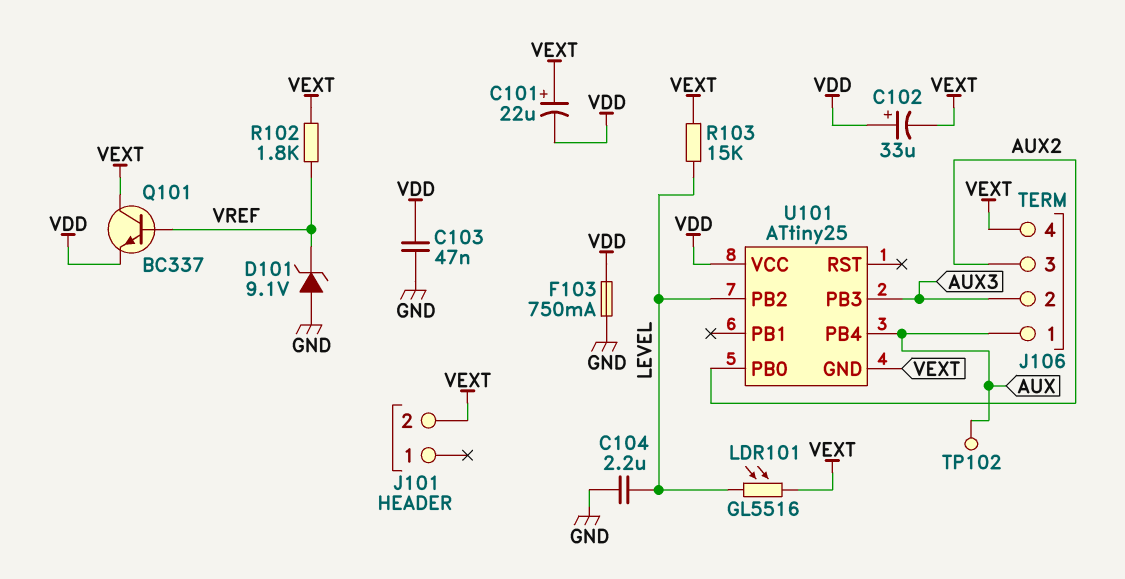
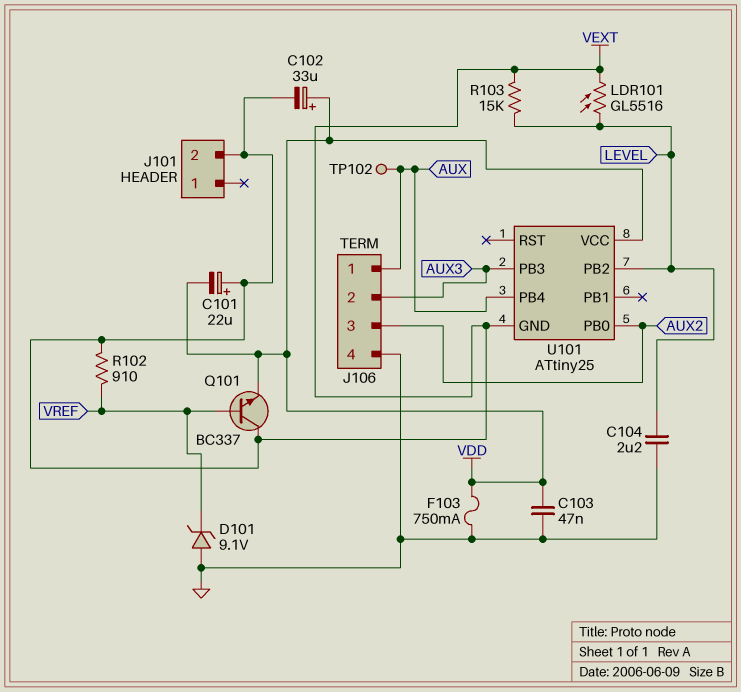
J106 pin 4: VEXT -> GND
R102: 1.8k (VEXT, VREF) -> 910 (VEXT, VREF)

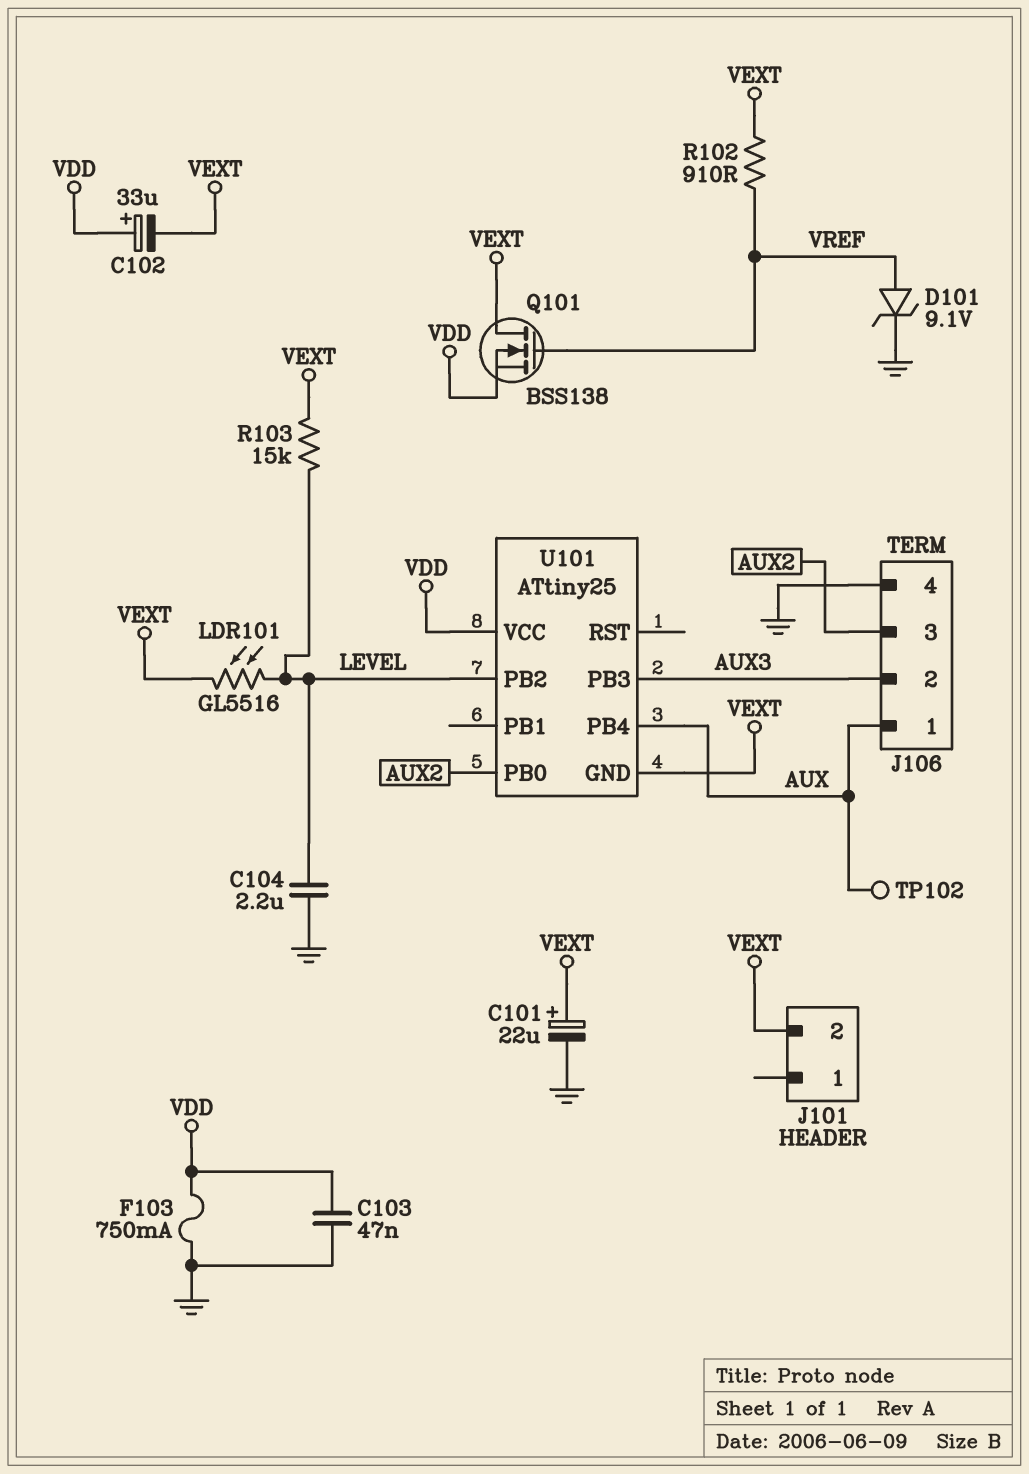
C101: 22uF (plus VEXT, minus VDD) -> 22uF (plus VEXT, minus GND)
D101: zener 9.1V (A GND, K VREF) -> zener 9.1V (A VREF, K GND)
Q101: NPN BC337 (B VREF, C VEXT, E VDD) -> NMOS BSS138 (G VREF, D VEXT, S VDD)

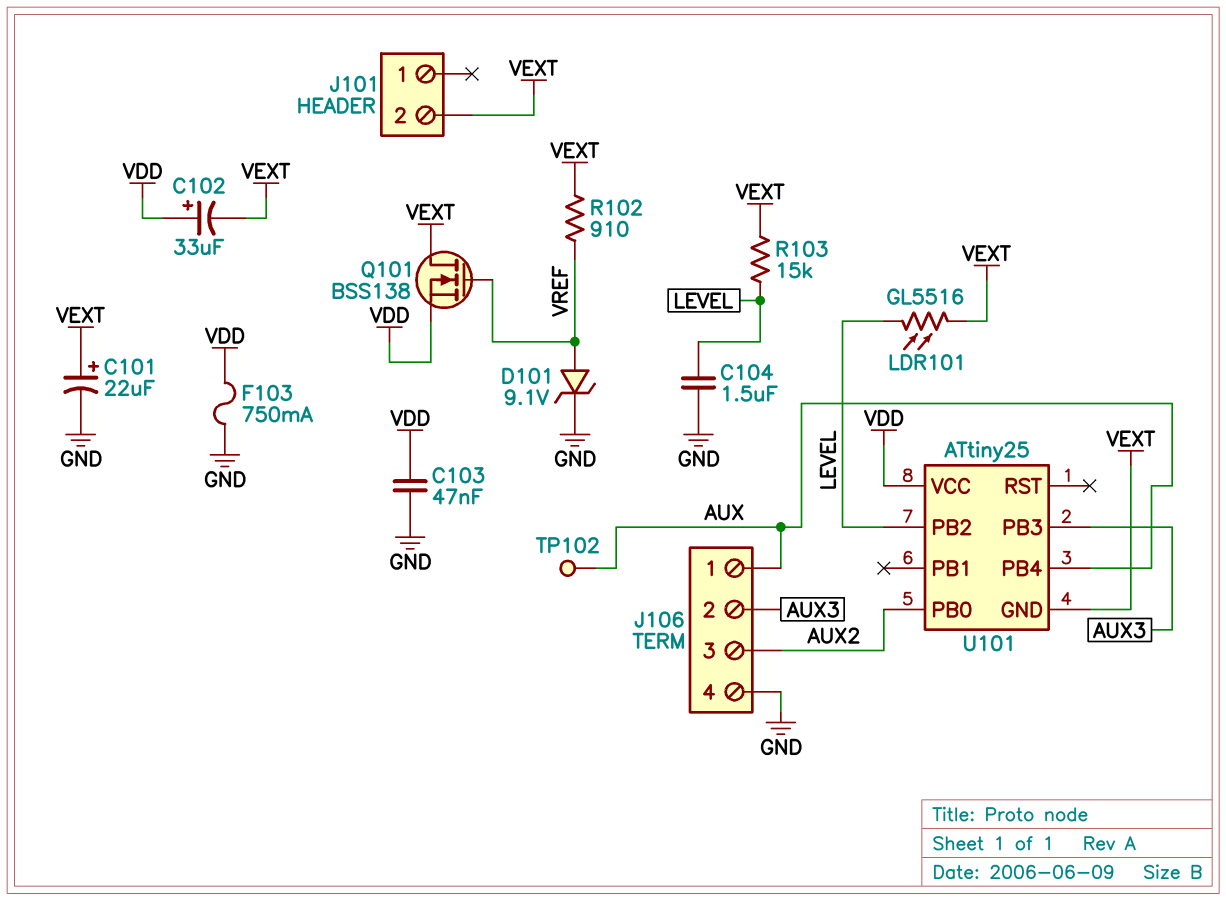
C104: 2.2uF (GND, LEVEL) -> 1.5uF (GND, LEVEL)

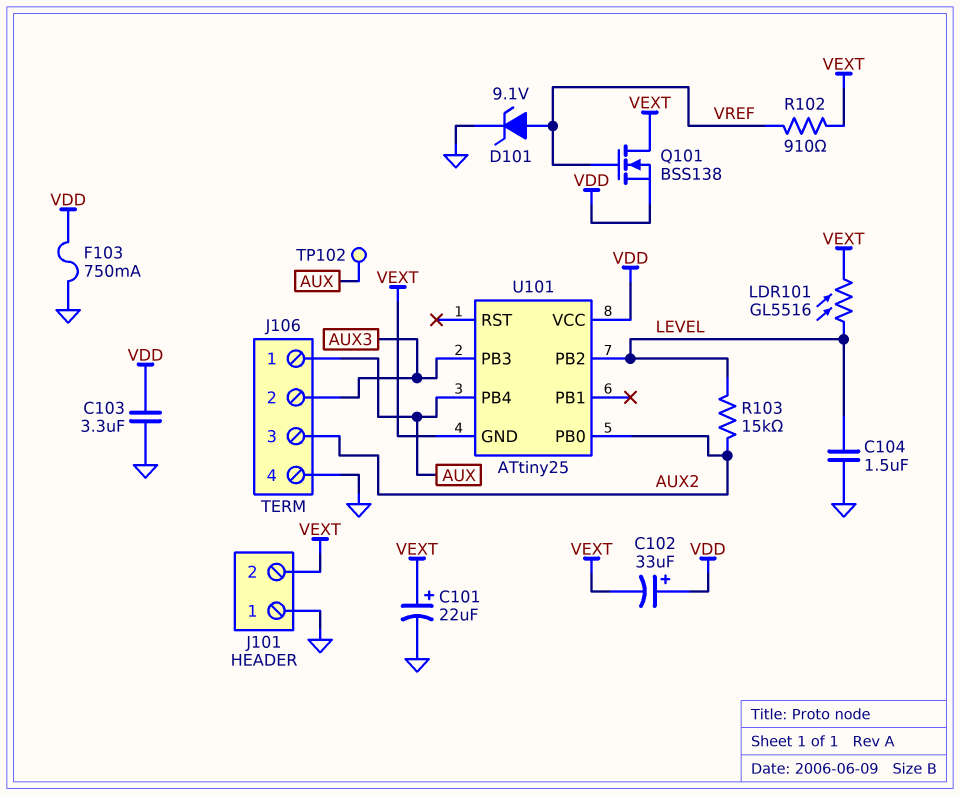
C103: 47nF (GND, VDD) -> 3.3uF (GND, VDD)
J101 pin 1: none -> GND
R103: 15k (LEVEL, VEXT) -> 15k (AUX2, LEVEL)

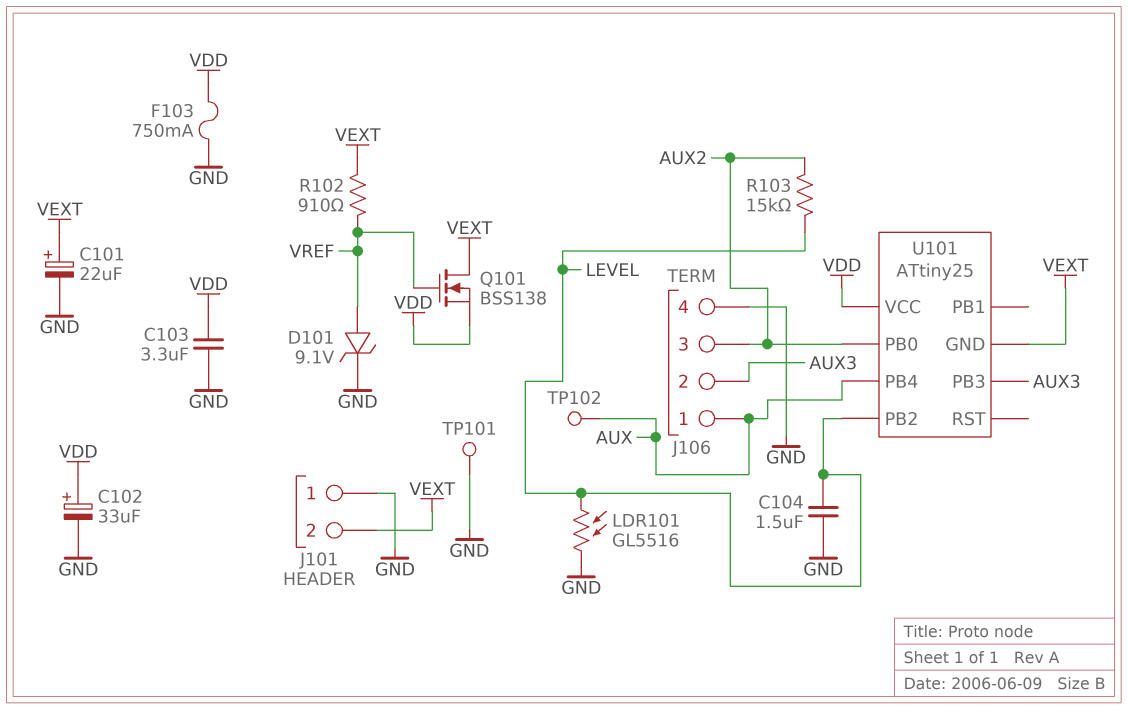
C102: 33uF (plus VDD, minus VEXT) -> 33uF (plus VDD, minus GND)
LDR101: GL5516 (LEVEL, VEXT) -> GL5516 (GND, LEVEL)
TP101: none -> test point (GND)

